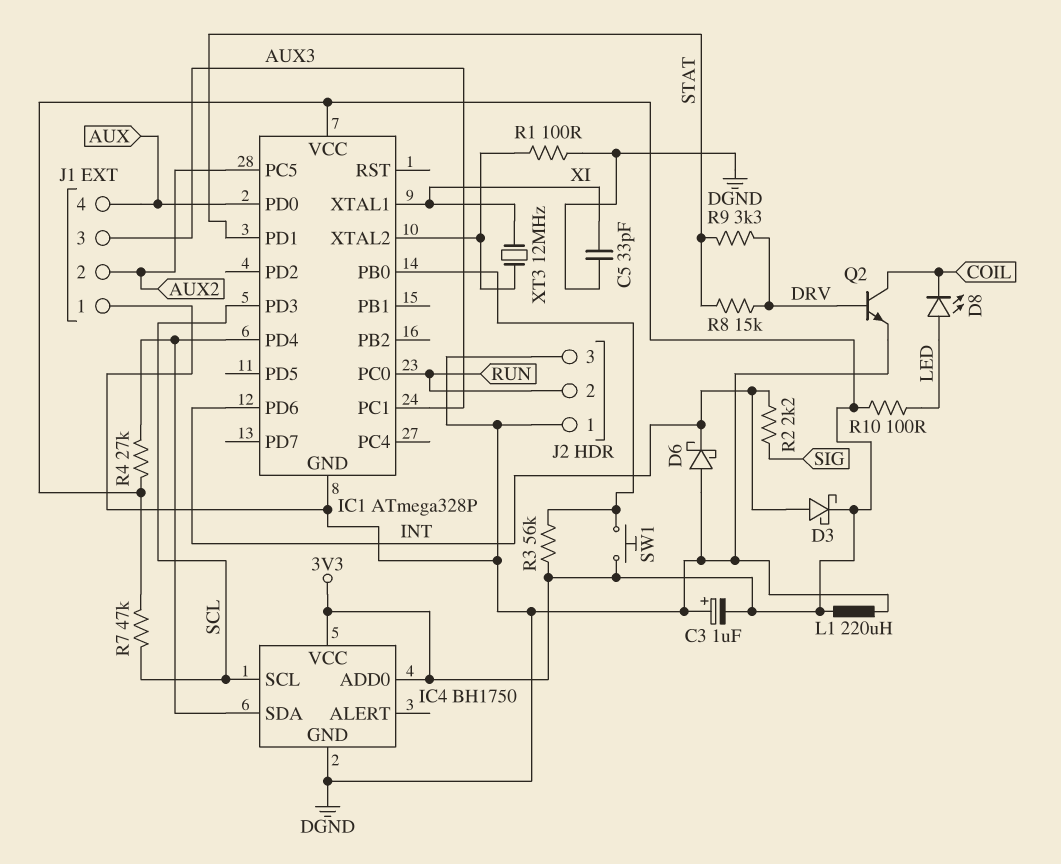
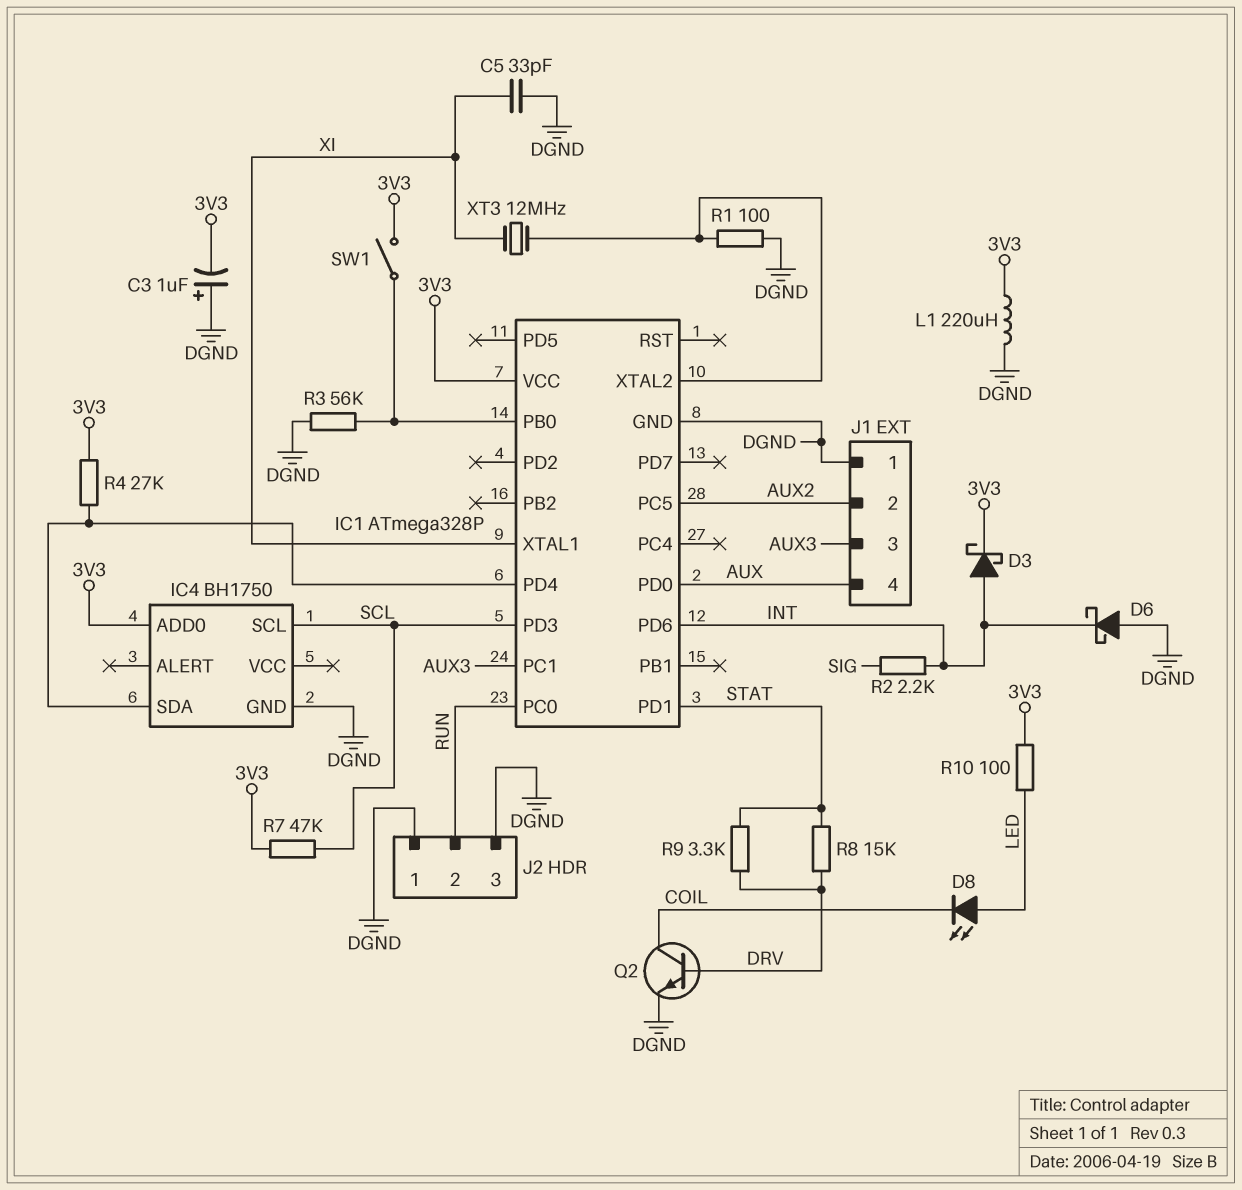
IC4 pin VCC: 3V3 -> none
R3: 56k (3V3, IC1/PB0) -> 56k (DGND, IC1/PB0)
SW1: button (3V3, IC1/PB0) -> switch (3V3, IC1/PB0)

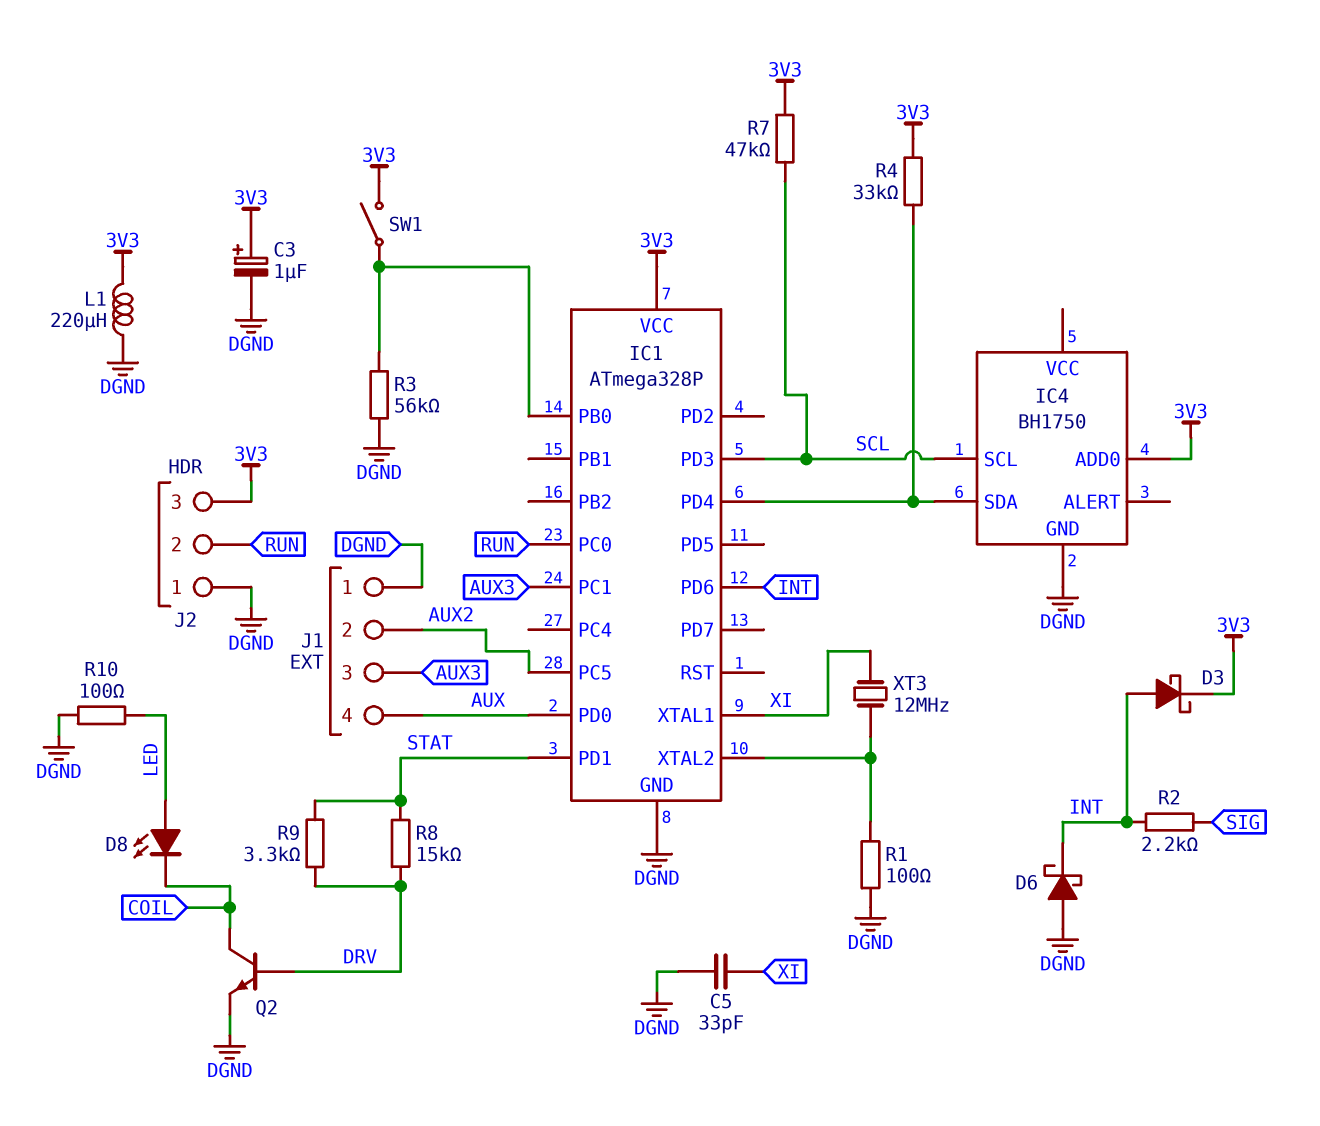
C3: 1uF (plus DGND, minus 3V3) -> 1uF (plus 3V3, minus DGND)
J2 pin 3: DGND -> 3V3
R4: 27k (3V3, IC1/PD4) -> 33k (3V3, IC1/PD4)
R10: 100 (3V3, LED) -> 100 (DGND, LED)

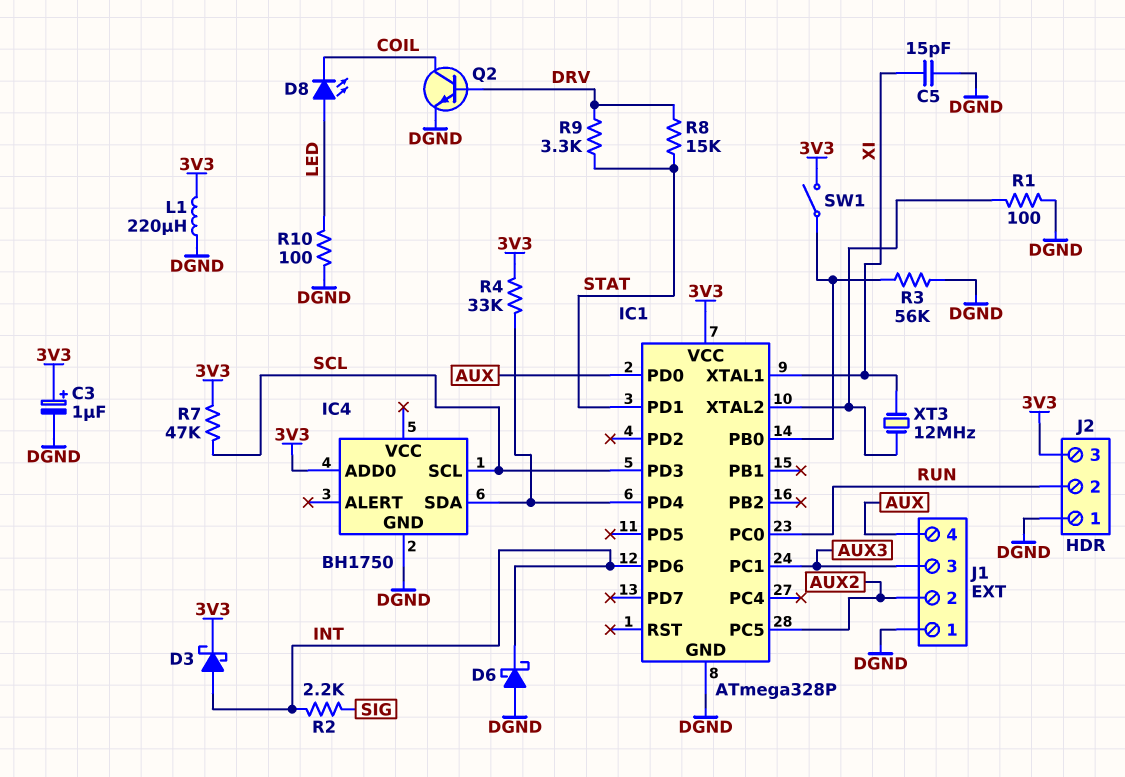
C5: 33pF (DGND, XI) -> 15pF (DGND, XI)

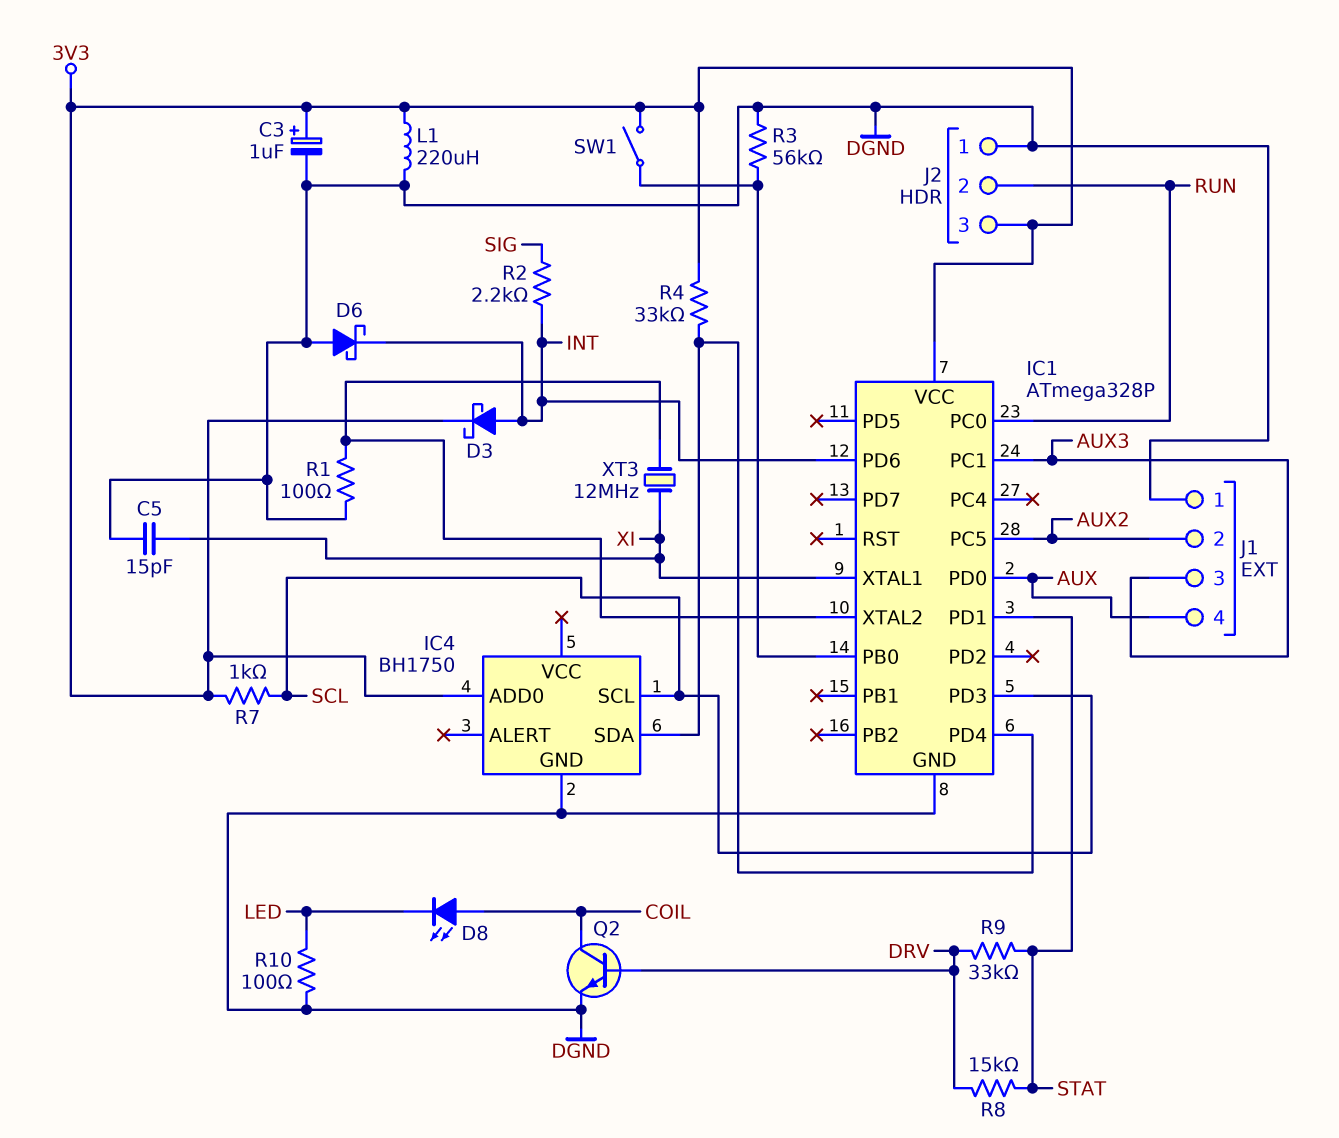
D8: LED (A LED, K COIL) -> LED (A COIL, K LED)
R7: 47k (3V3, SCL) -> 1k (3V3, SCL)
R9: 3.3k (DRV, STAT) -> 33k (DRV, STAT)

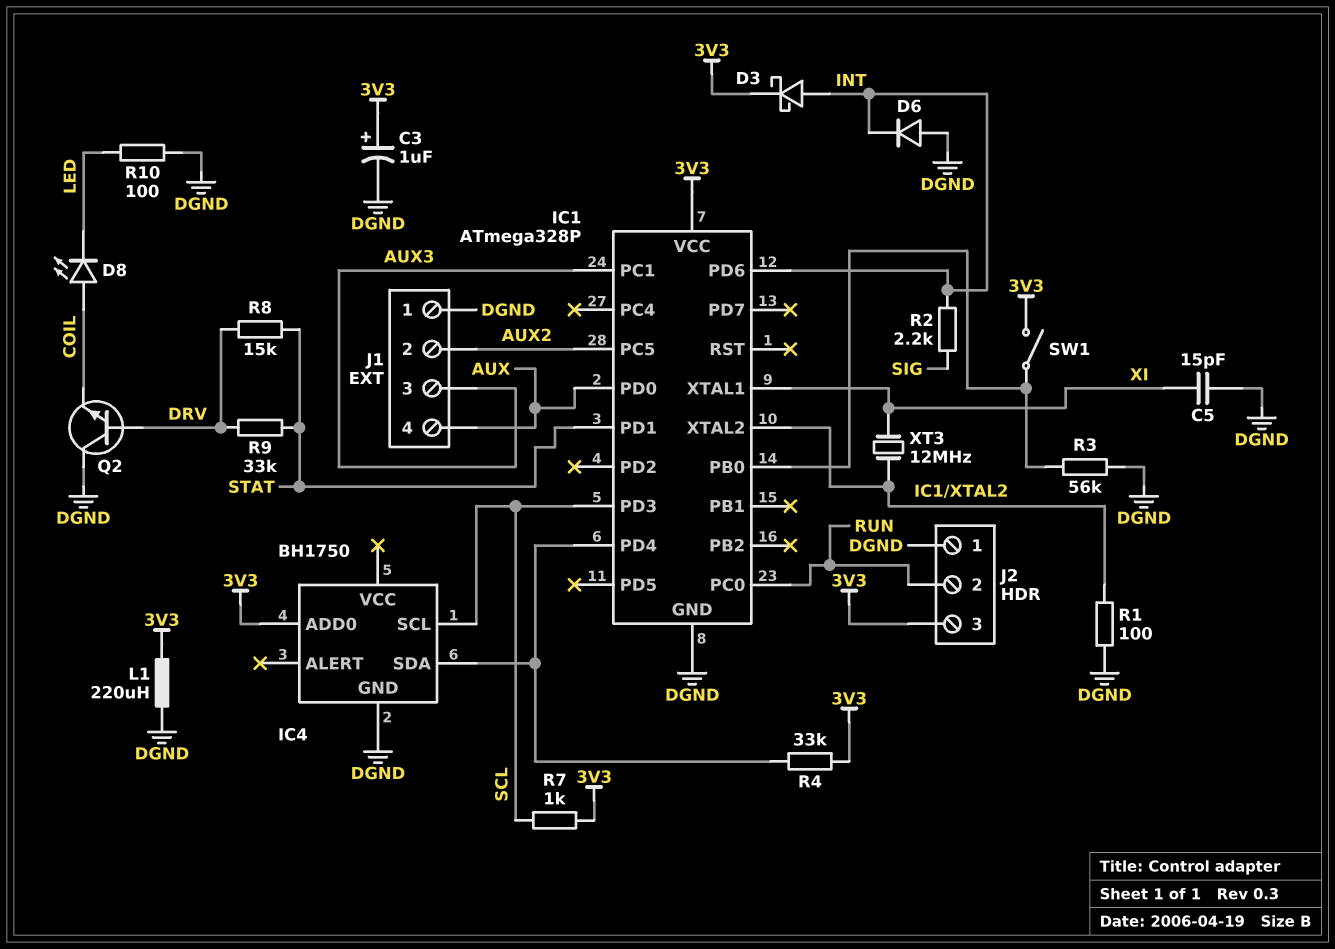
D6: schottky (A DGND, K INT) -> diode (A DGND, K INT)
Q2: NPN (B DRV, C COIL, E DGND) -> NPN (B DRV, C DGND, E COIL)

